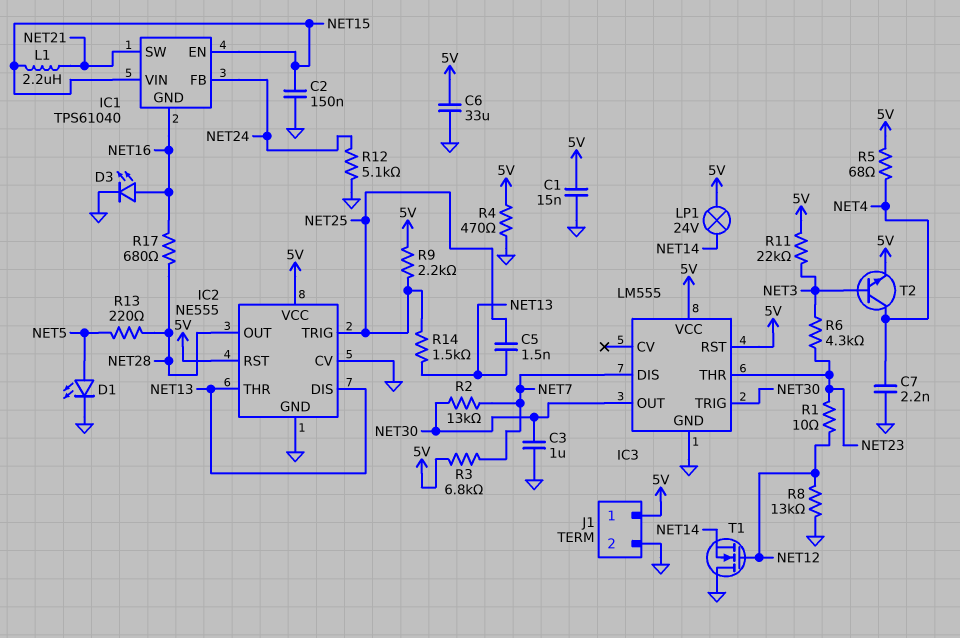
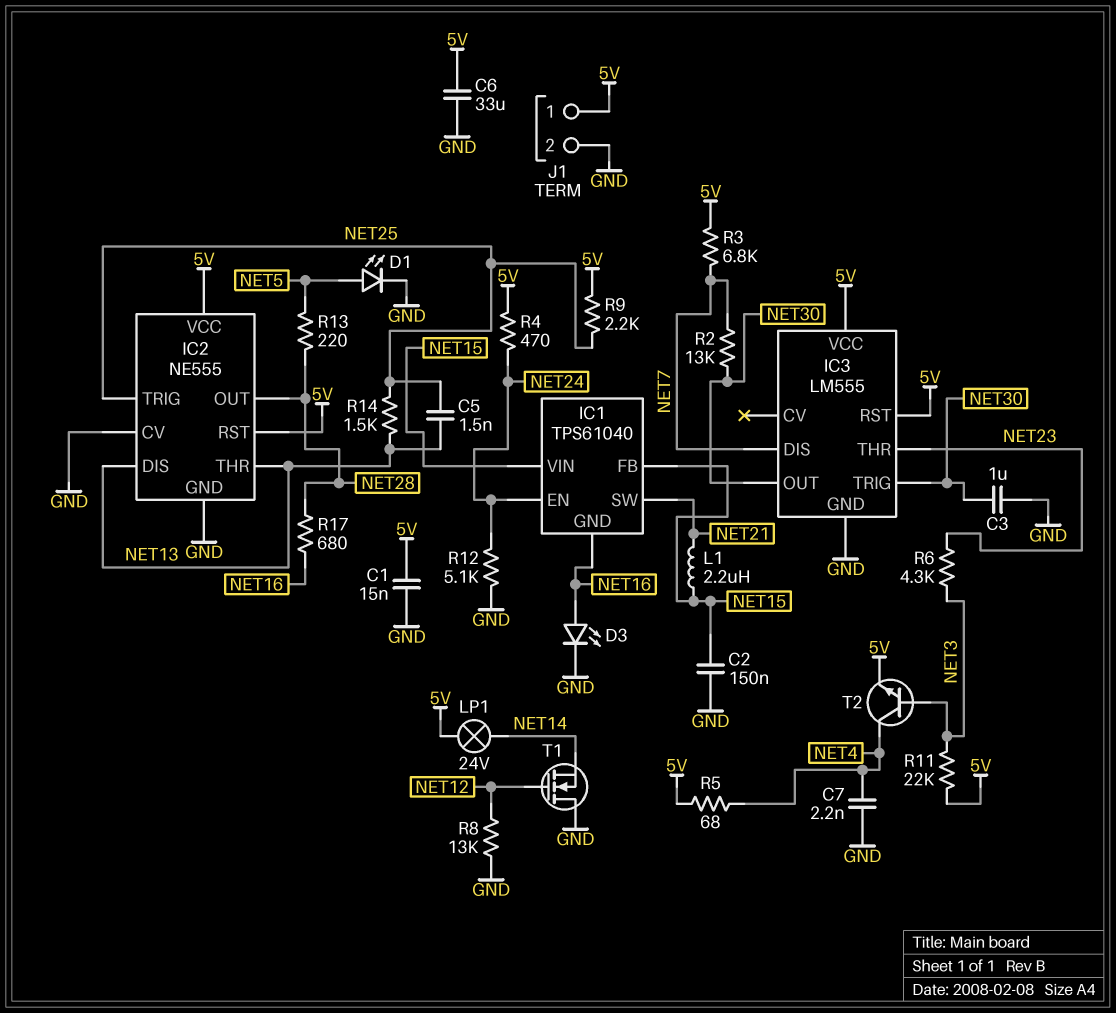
IC1 pin EN: NET15 -> NET24
IC1 pin FB: NET24 -> NET15
R1: 10 (NET12, NET23) -> none
R4: 470 (5V, GND) -> 470 (5V, NET24)

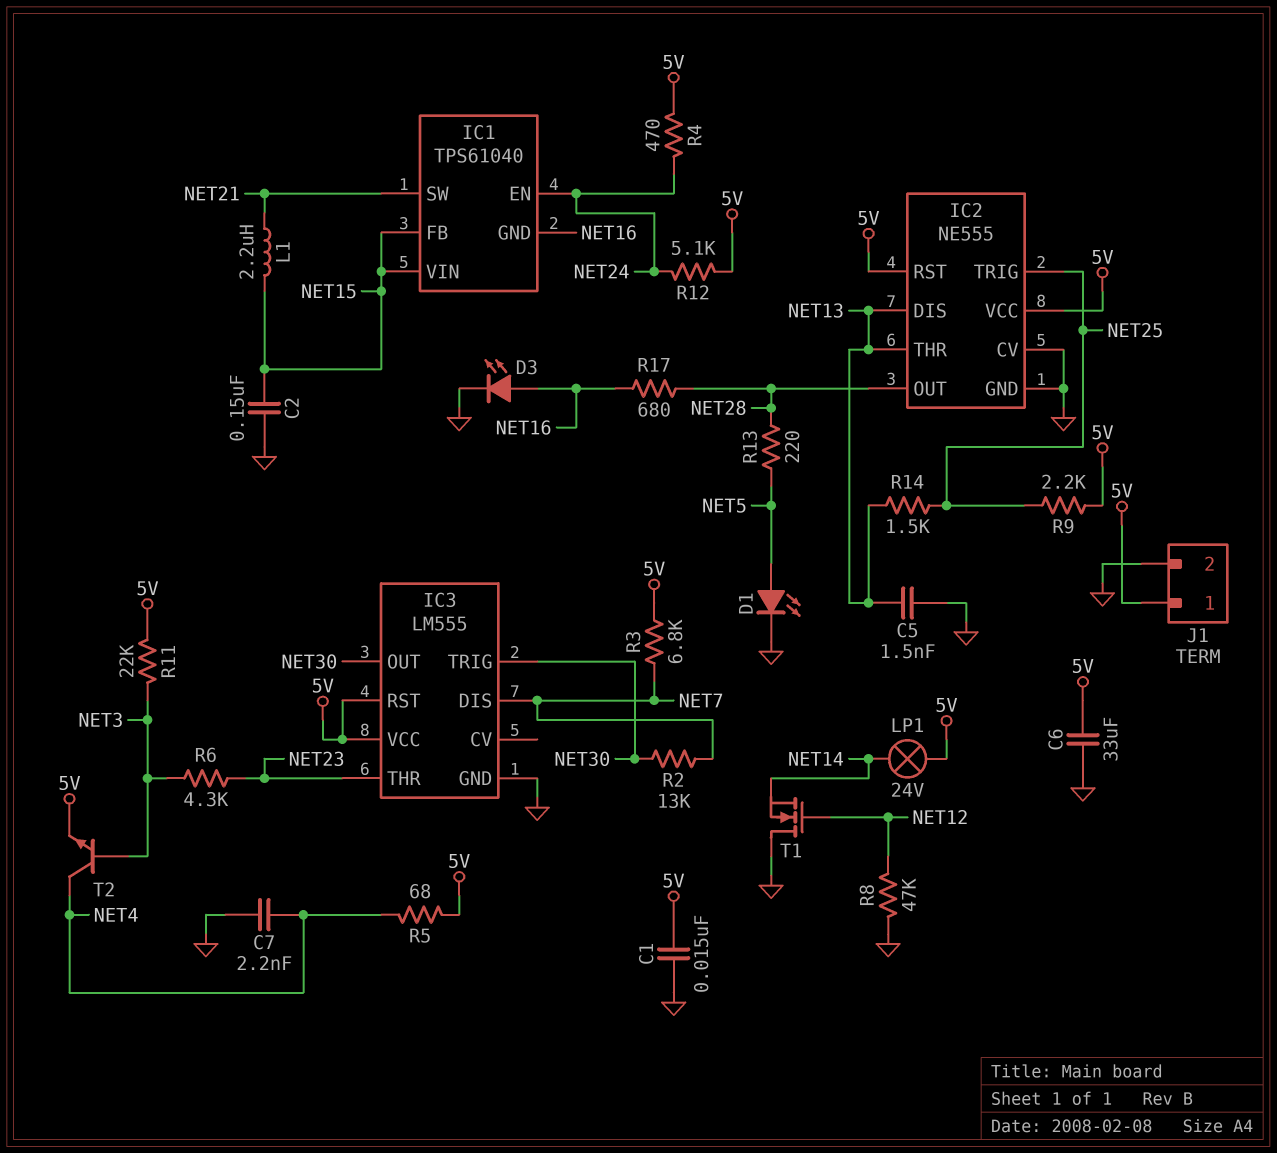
C3: 1uF (GND, NET30) -> none
C5: 1.5nF (NET13, NET25) -> 1.5nF (GND, NET13)
R8: 13k (GND, NET12) -> 47k (GND, NET12)
R12: 5.1k (GND, NET24) -> 5.1k (5V, NET24)

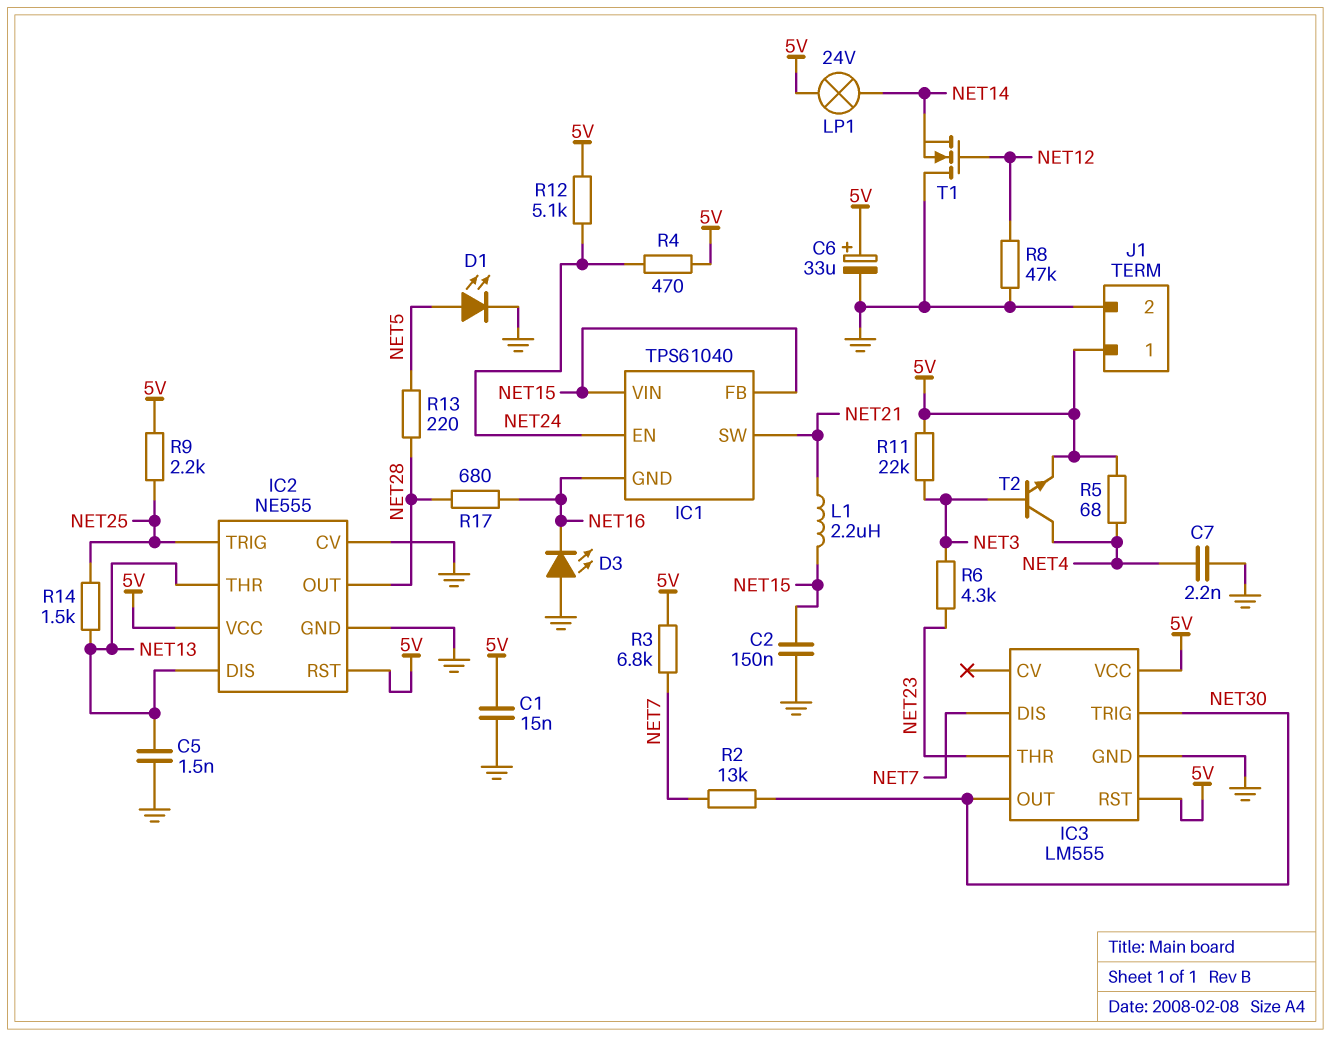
C6: 33uF (5V, GND) -> 33uF (plus 5V, minus GND)
D3: LED (A NET16, K GND) -> LED (A GND, K NET16)

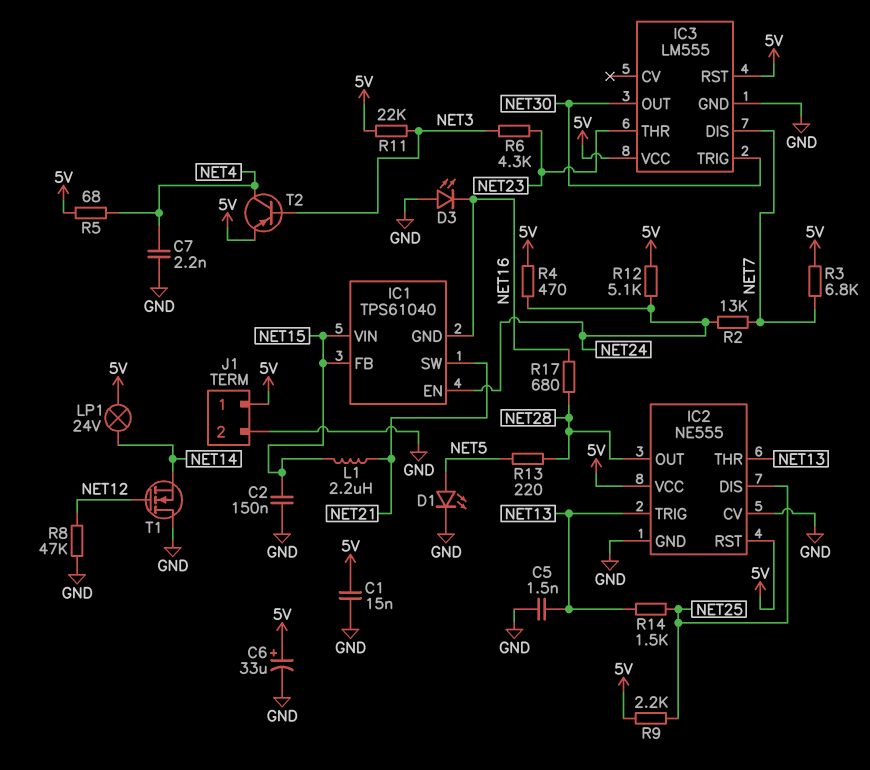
IC2 pin DIS: NET13 -> NET25
IC2 pin TRIG: NET25 -> NET13
R2: 13k (NET7, NET30) -> 13k (NET7, NET24)
T2: NPN (B NET3, C NET4, E 5V) -> PNP (B NET3, C NET4, E 5V)

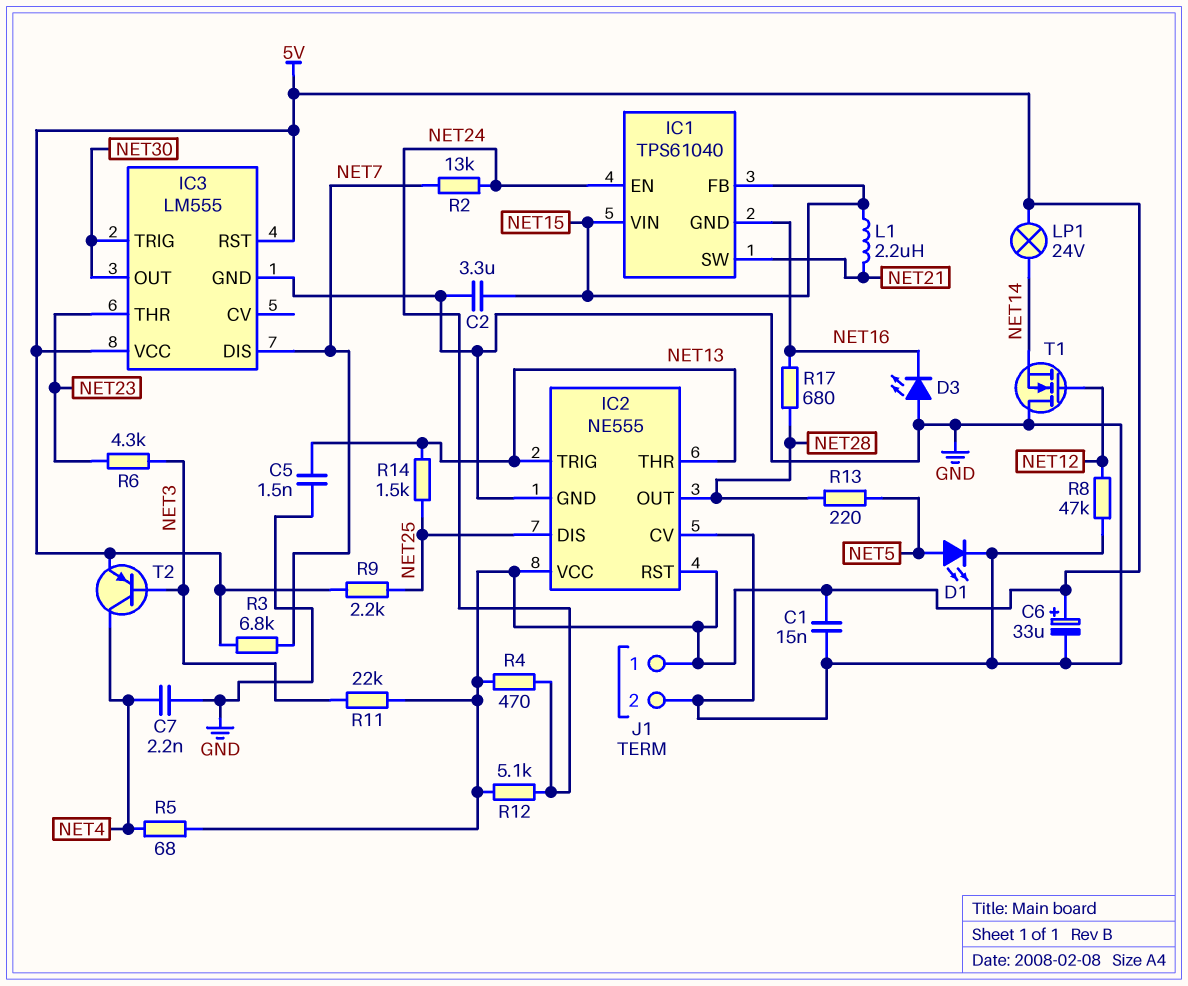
C2: 150nF (GND, NET15) -> 3.3uF (GND, NET15)

